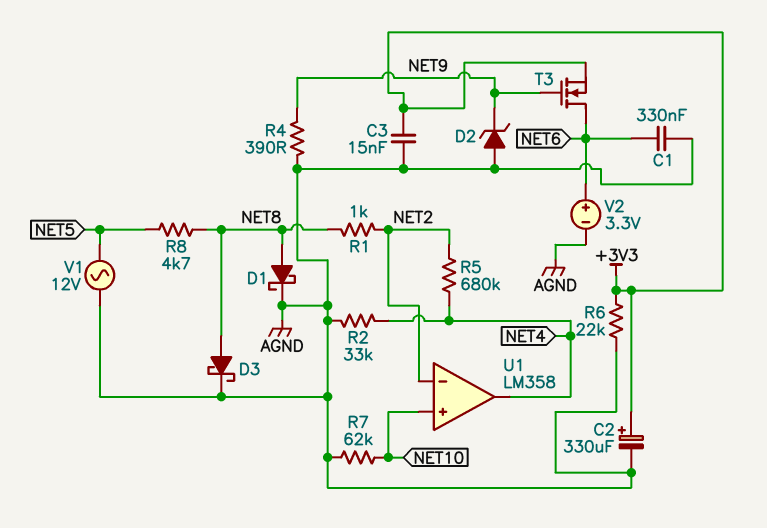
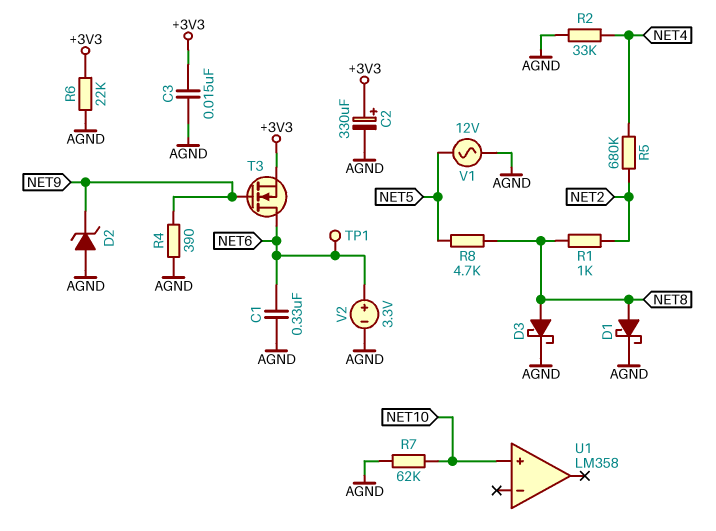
TP1: none -> test point (NET6)
U1 pin in-: NET2 -> none
U1 pin out: NET4 -> none

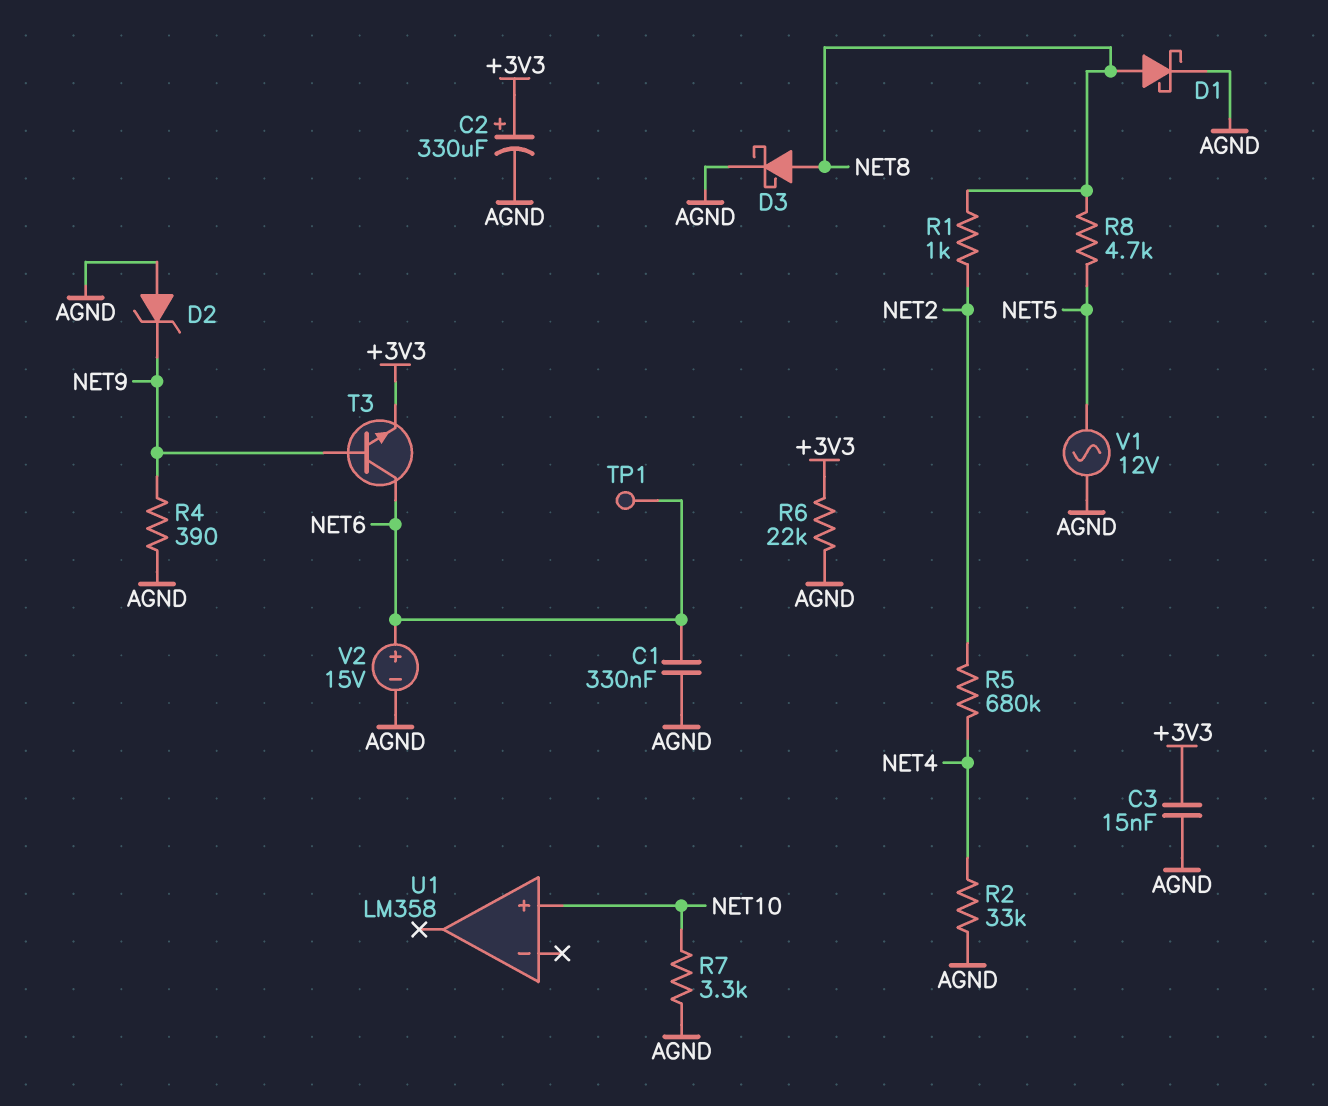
R7: 62k (AGND, NET10) -> 3.3k (AGND, NET10)
T3: NMOS (G NET9, D NET6, S +3V3) -> NPN (B NET9, C NET6, E +3V3)
V2: 3.3V (plus NET6, minus AGND) -> 15V (plus NET6, minus AGND)

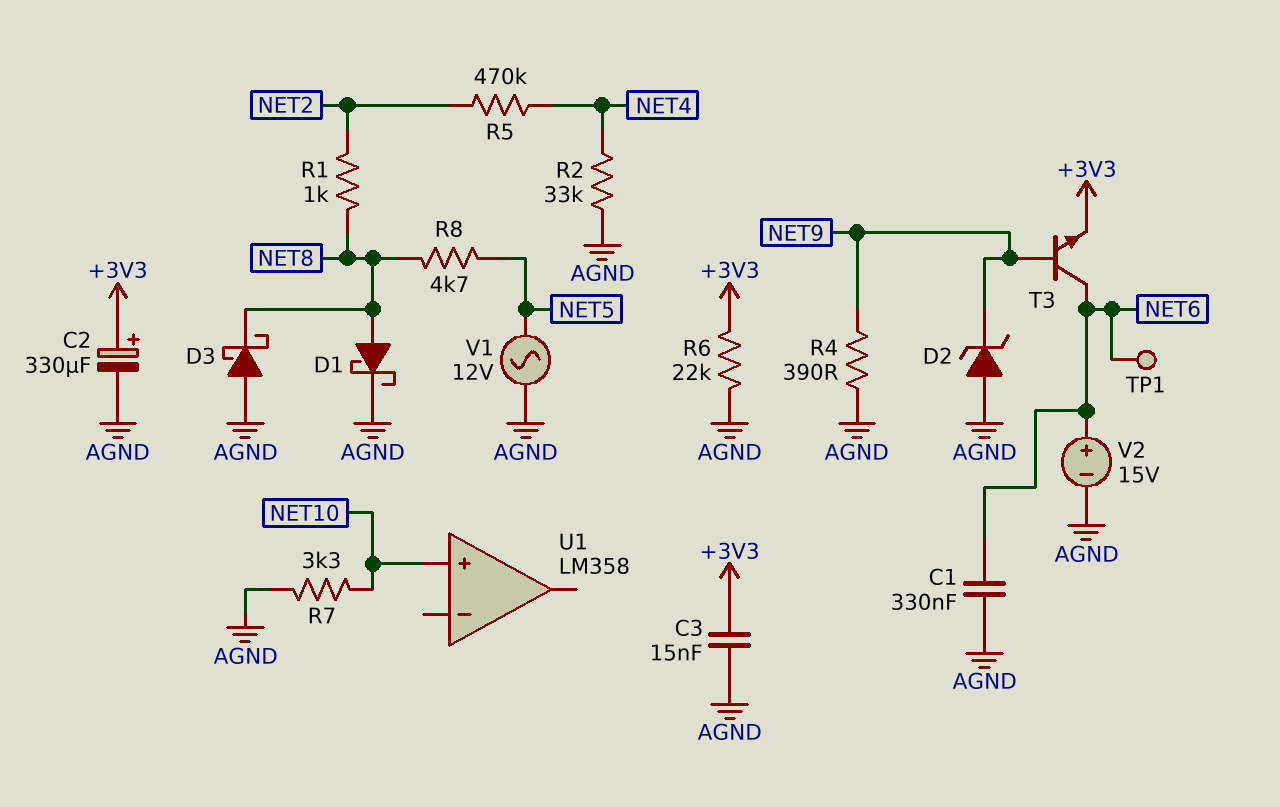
D3: schottky (A NET8, K AGND) -> schottky (A AGND, K NET8)
R5: 680k (NET2, NET4) -> 470k (NET2, NET4)

